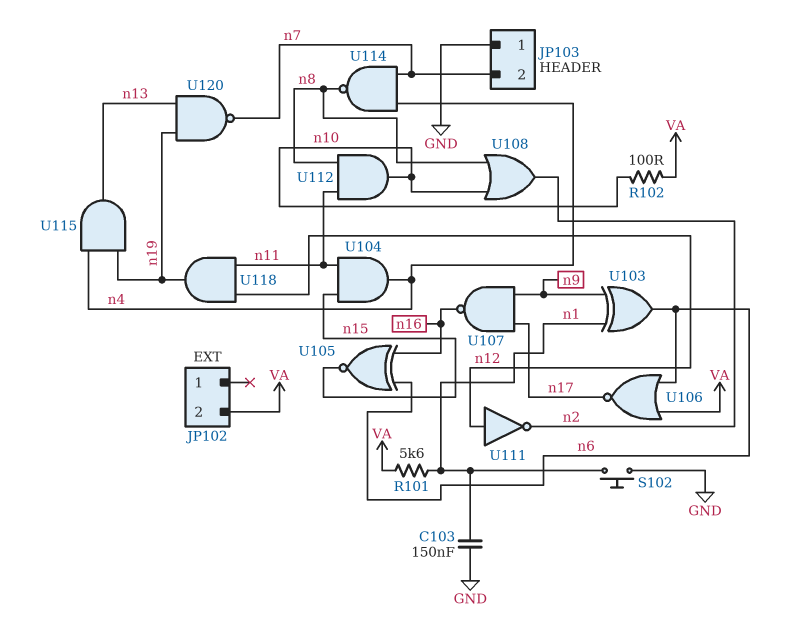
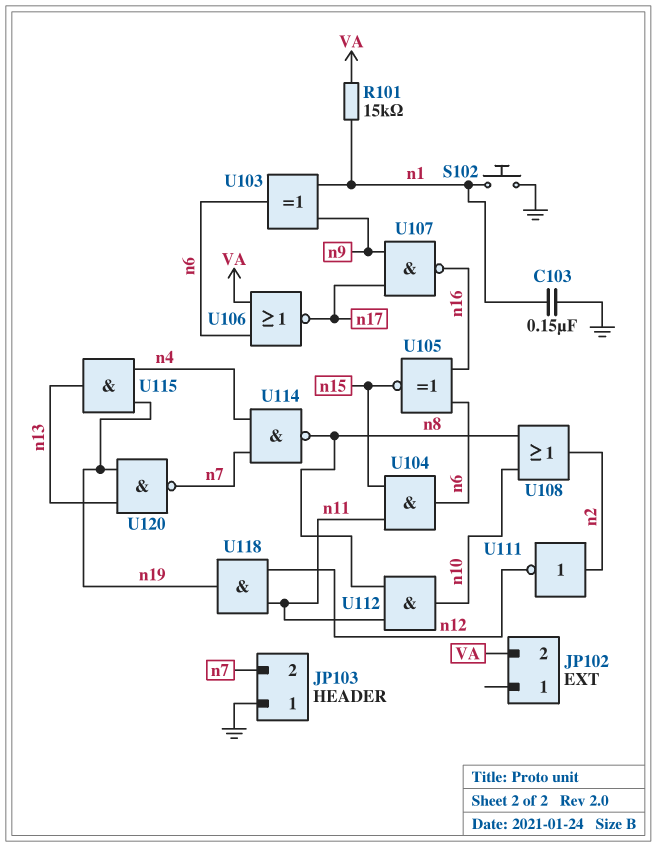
R101: 5.6k (VA, n1) -> 15k (VA, n1)
R102: 100 (VA, n10) -> none
U104: AND (in n11, in n15, out n4) -> AND (in n11, in n15, out n6)
U111: NOT (in n12, out n2) -> NOT (in n2, out n12)

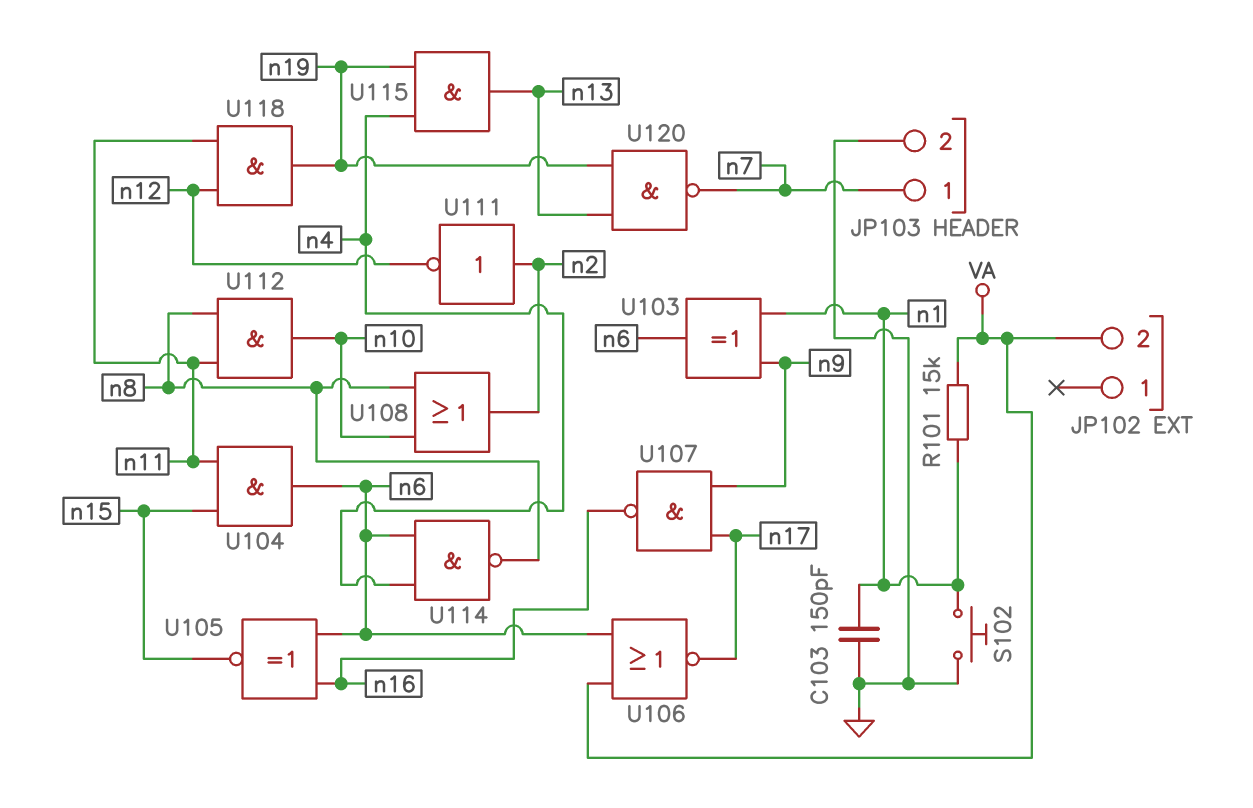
C103: 150nF (GND, n1) -> 150pF (GND, n1)
JP103 pin 1: GND -> n7
JP103 pin 2: n7 -> GND
U114: NAND (in n4, in n7, out n8) -> NAND (in n4, in n6, out n8)

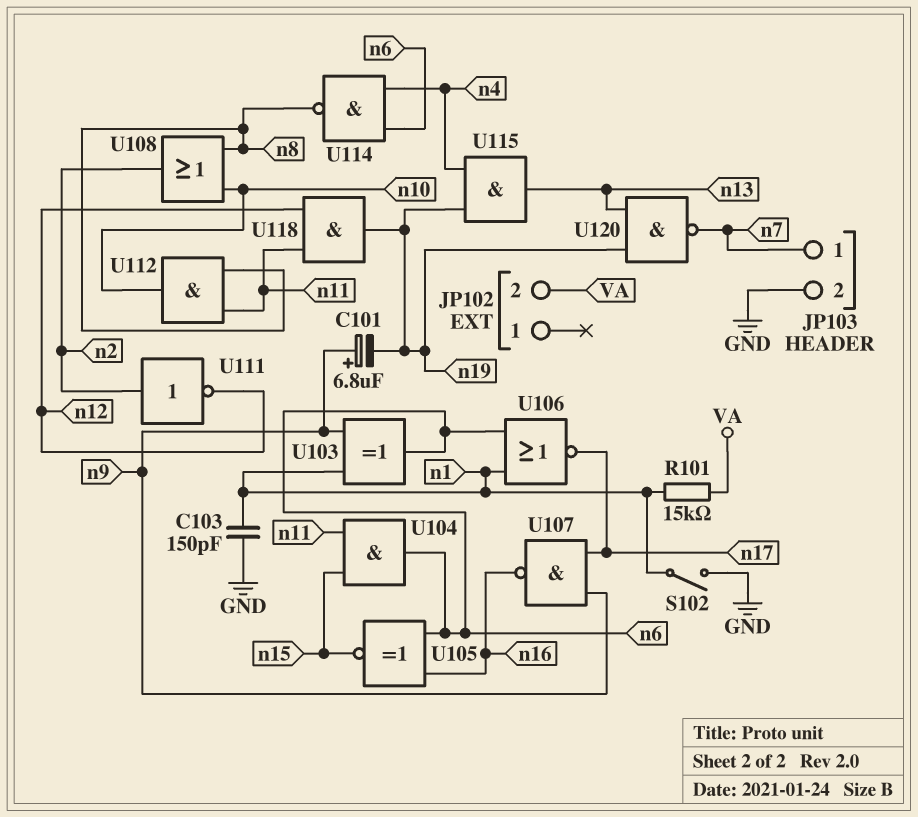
C101: none -> 6.8uF (plus n9, minus n19)
S102: button (GND, n1) -> switch (GND, n1)
U106: NOR (in VA, in n6, out n17) -> NOR (in n1, in n6, out n17)

